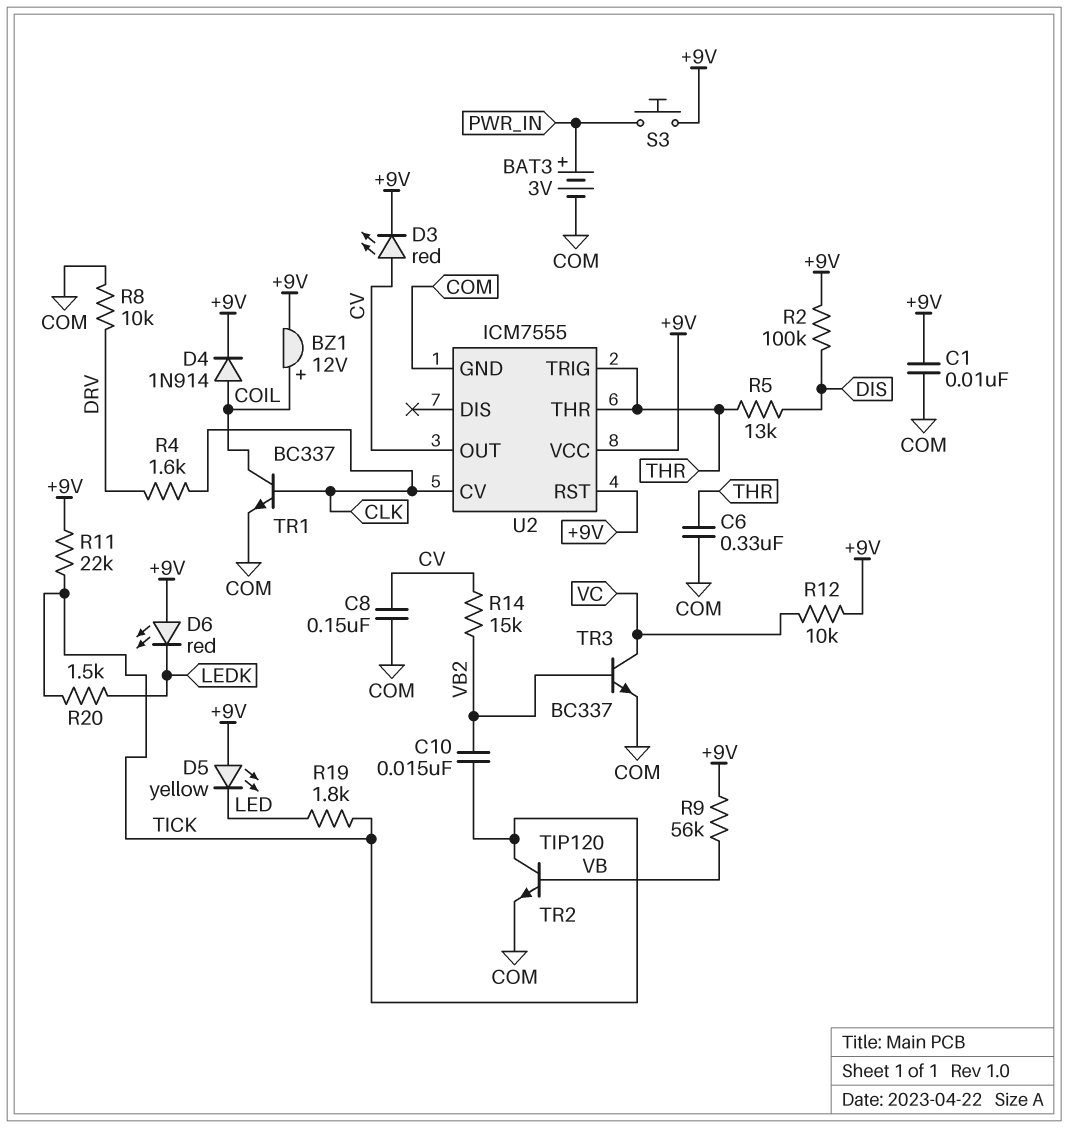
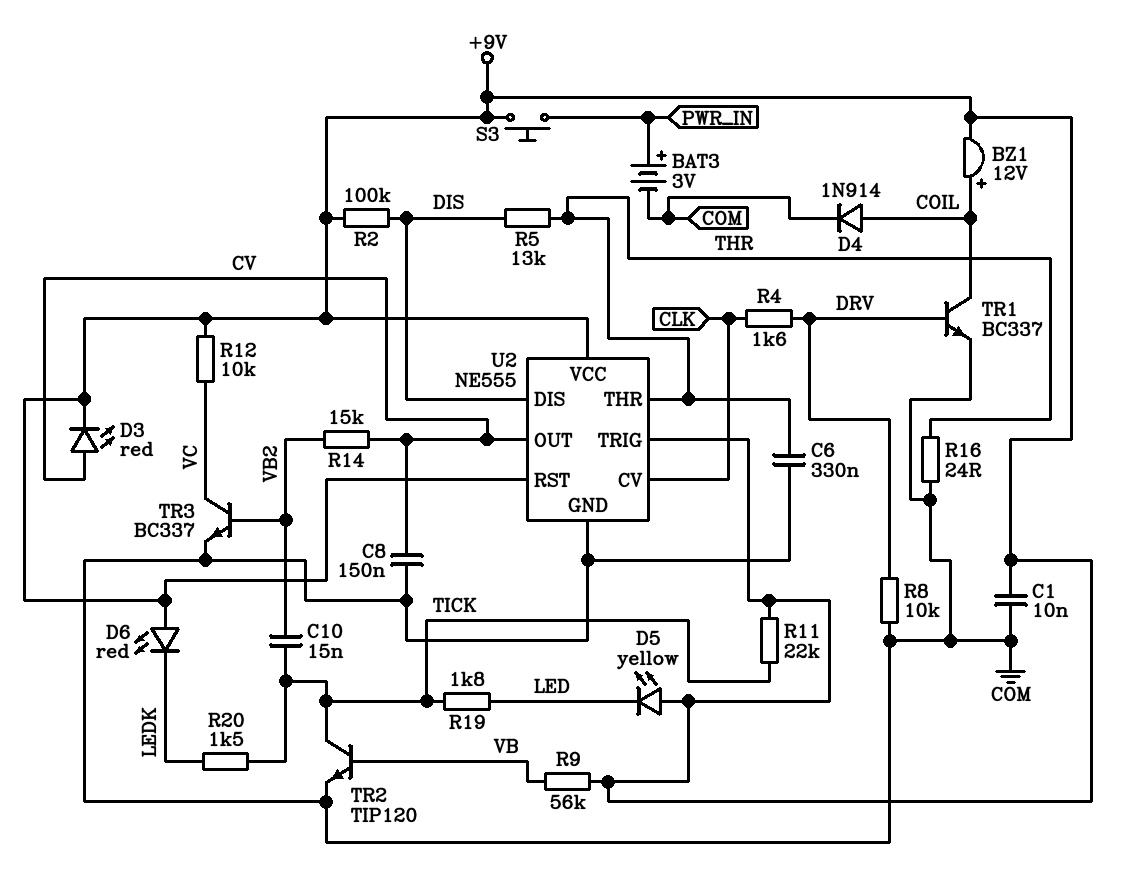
D4: diode 1N914 (A COIL, K +9V) -> diode 1N914 (A COIL, K COM)
R16: none -> 24 (COM, THR)
TR1: NPN BC337 (B CLK, C COIL, E COM) -> NPN BC337 (B DRV, C COIL, E COM)
U2: ICM7555 -> NE555
U2 pin DIS: none -> DIS
U2 pin TRIG: THR -> +9V

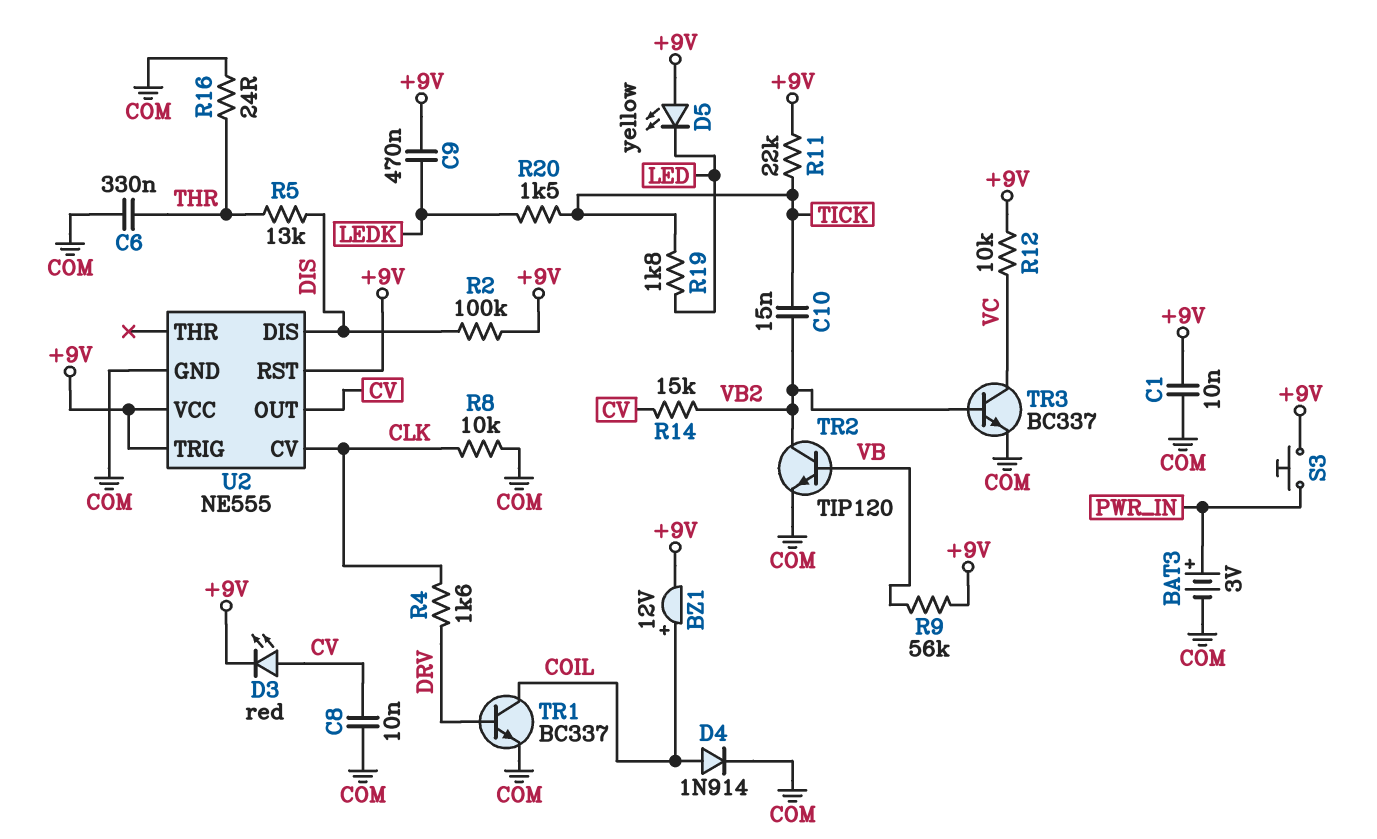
C8: 150nF (COM, CV) -> 10nF (COM, CV)
C9: none -> 470nF (+9V, LEDK)
D6: LED red (A +9V, K LEDK) -> none
R8: 10k (COM, DRV) -> 10k (CLK, COM)
TR2: NPN TIP120 (B VB, C TICK, E COM) -> NPN TIP120 (B VB, C VB2, E COM)
U2 pin THR: THR -> none

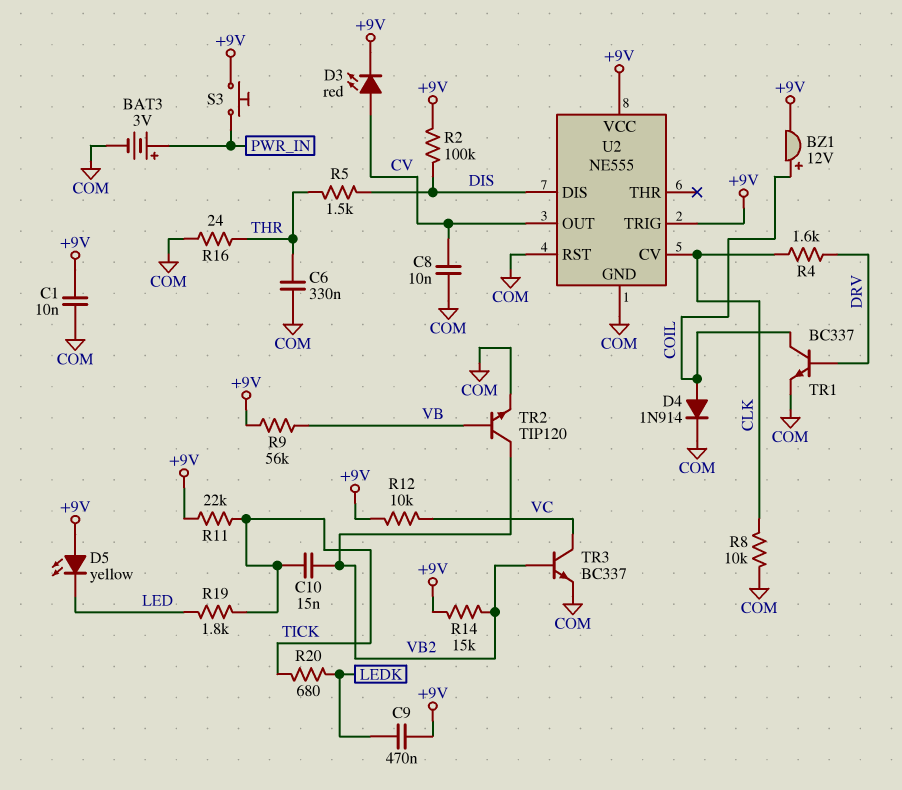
R5: 13k (DIS, THR) -> 1.5k (DIS, THR)
R14: 15k (CV, VB2) -> 15k (+9V, VB2)
R20: 1.5k (LEDK, TICK) -> 680 (LEDK, TICK)
U2 pin RST: +9V -> COM

